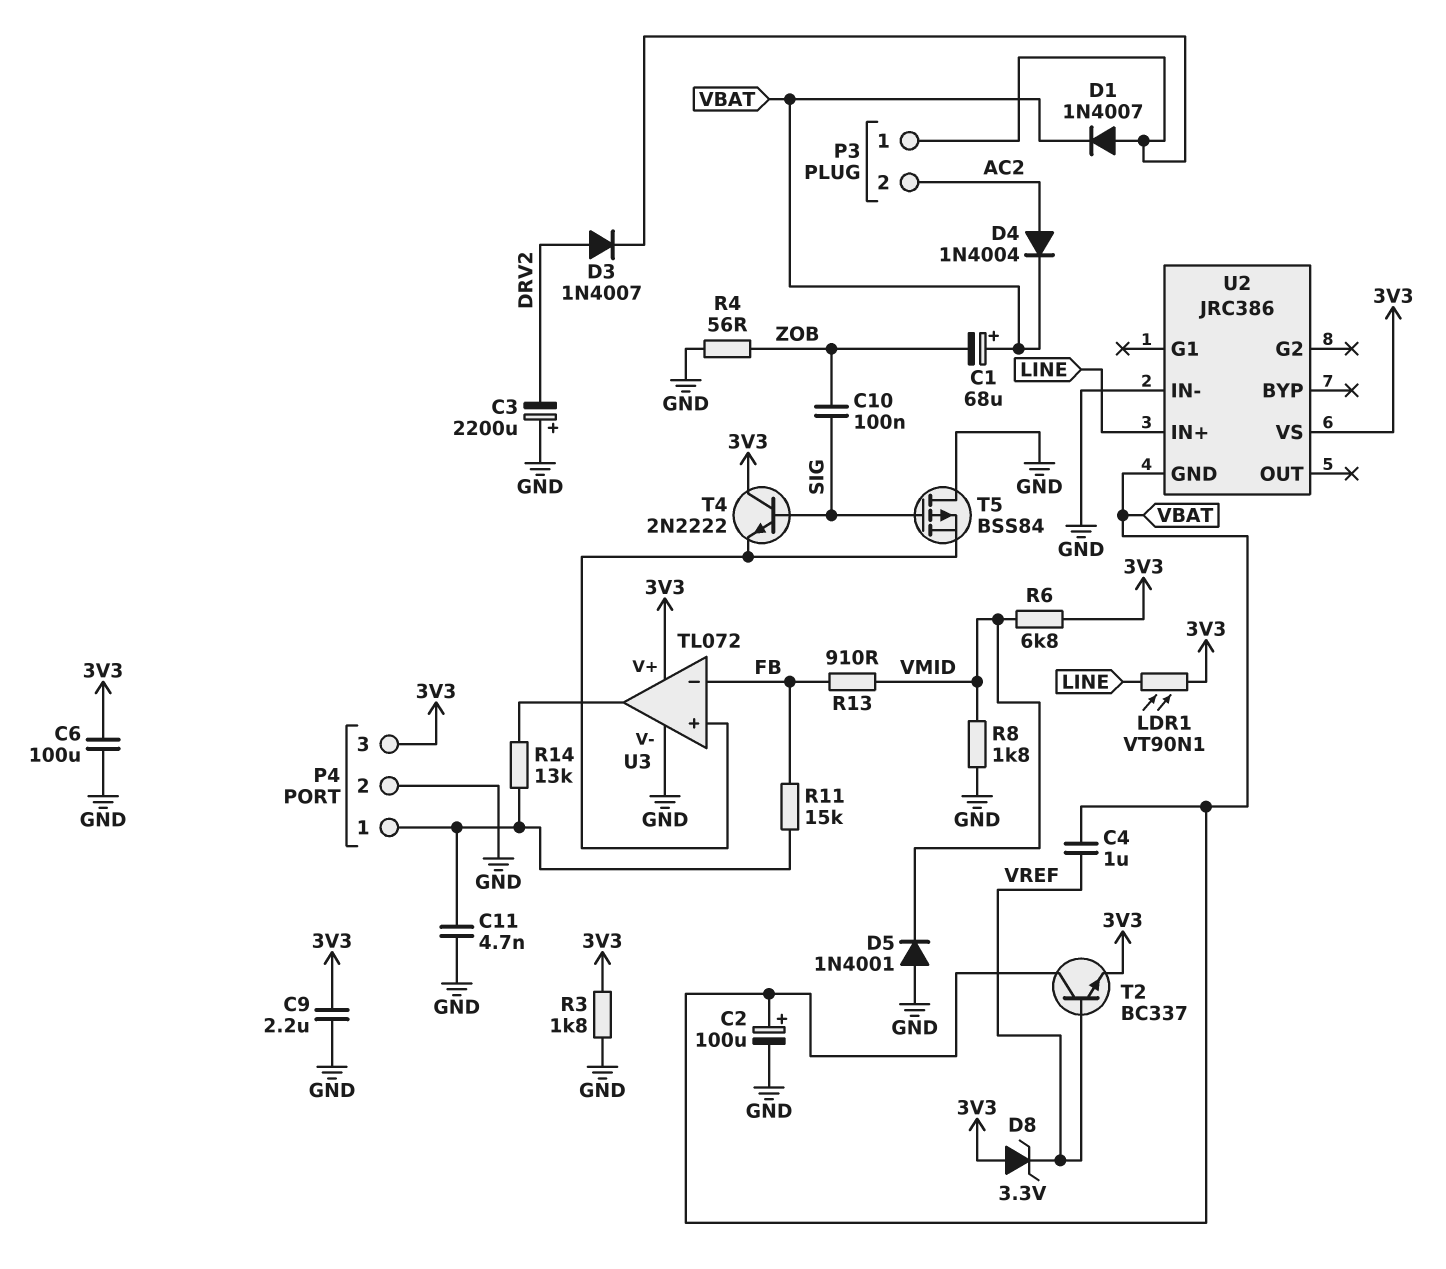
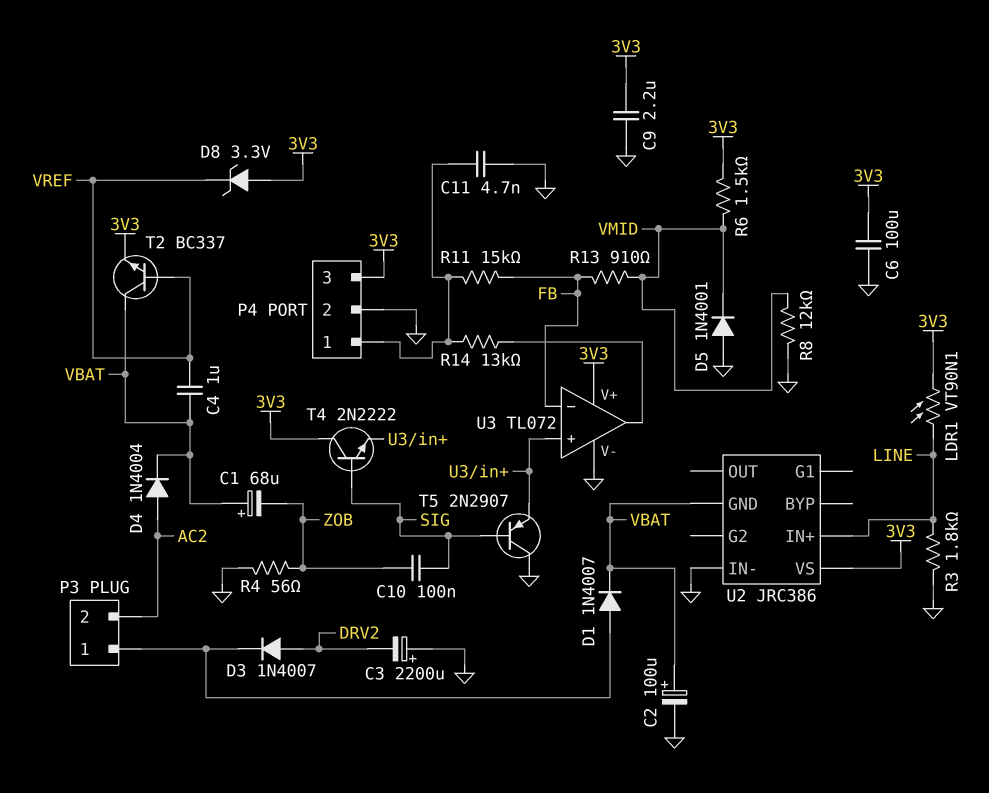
R3: 1.8k (3V3, GND) -> 1.8k (GND, LINE)
R6: 6.8k (3V3, VMID) -> 1.5k (3V3, VMID)
R8: 1.8k (GND, VMID) -> 12k (GND, VMID)
T5: PMOS BSS84 (G SIG, D GND, S U3/in+) -> PNP 2N2907 (B SIG, C GND, E U3/in+)

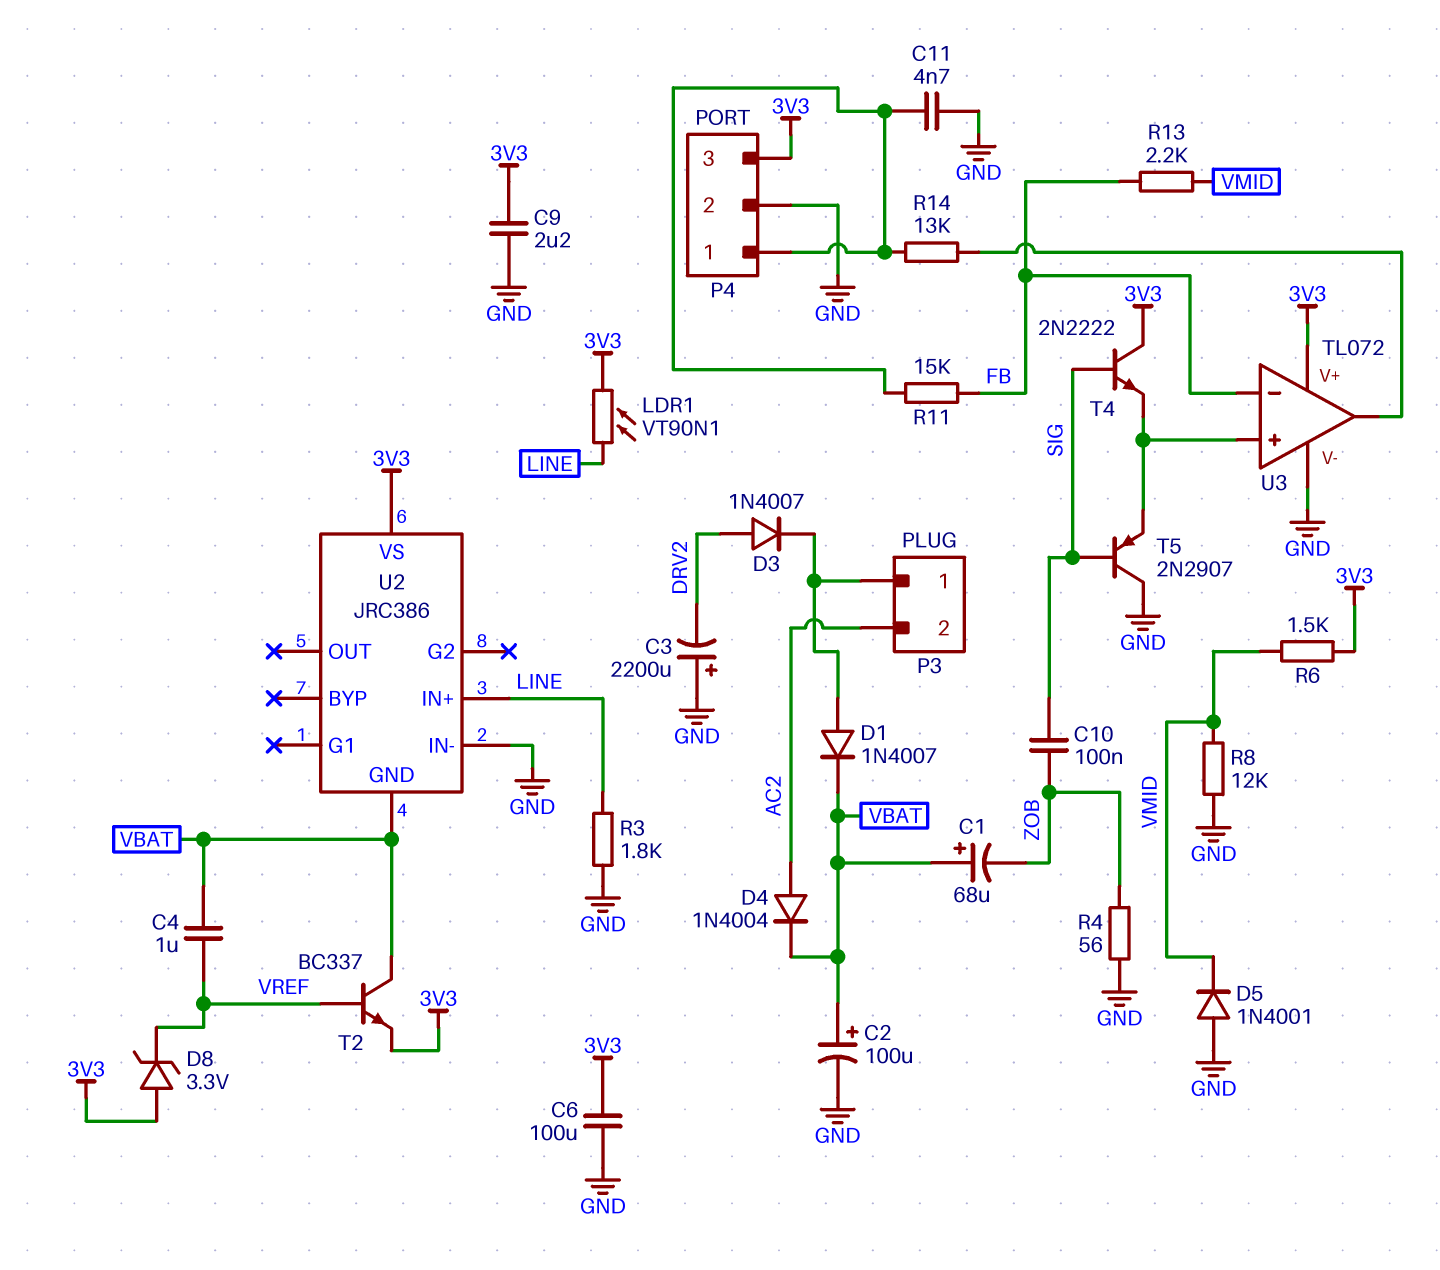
R13: 910 (FB, VMID) -> 2.2k (FB, VMID)

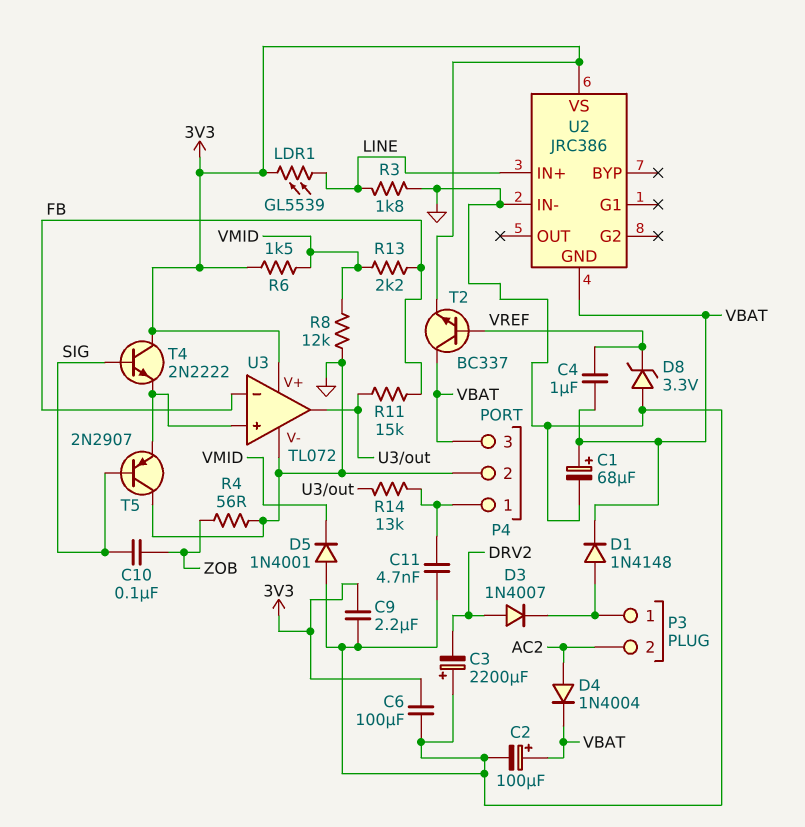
C1: 68uF (plus VBAT, minus ZOB) -> 68uF (plus VBAT, minus GND)
D1: diode 1N4007 (A P3/1, K VBAT) -> diode 1N4148 (A P3/1, K VBAT)
D8: zener 3.3V (A 3V3, K VREF) -> zener 3.3V (A GND, K VREF)
LDR1: VT90N1 (3V3, LINE) -> GL5539 (3V3, LINE)
P4 pin 3: 3V3 -> VBAT
R11: 15k (FB, P4/1) -> 15k (FB, U3/out)

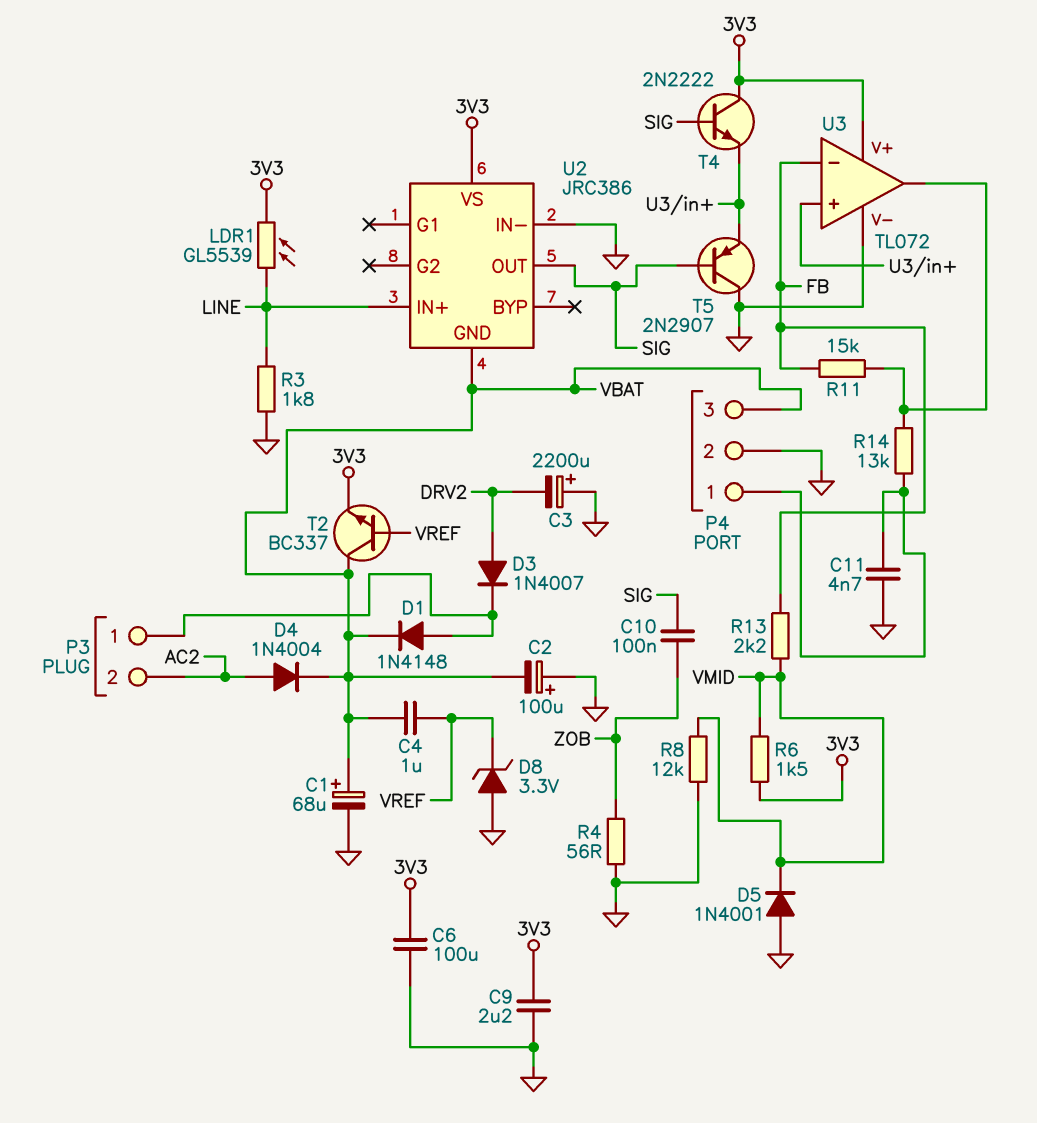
C2: 100uF (plus VBAT, minus GND) -> 100uF (plus GND, minus VBAT)
U2 pin OUT: none -> SIG

